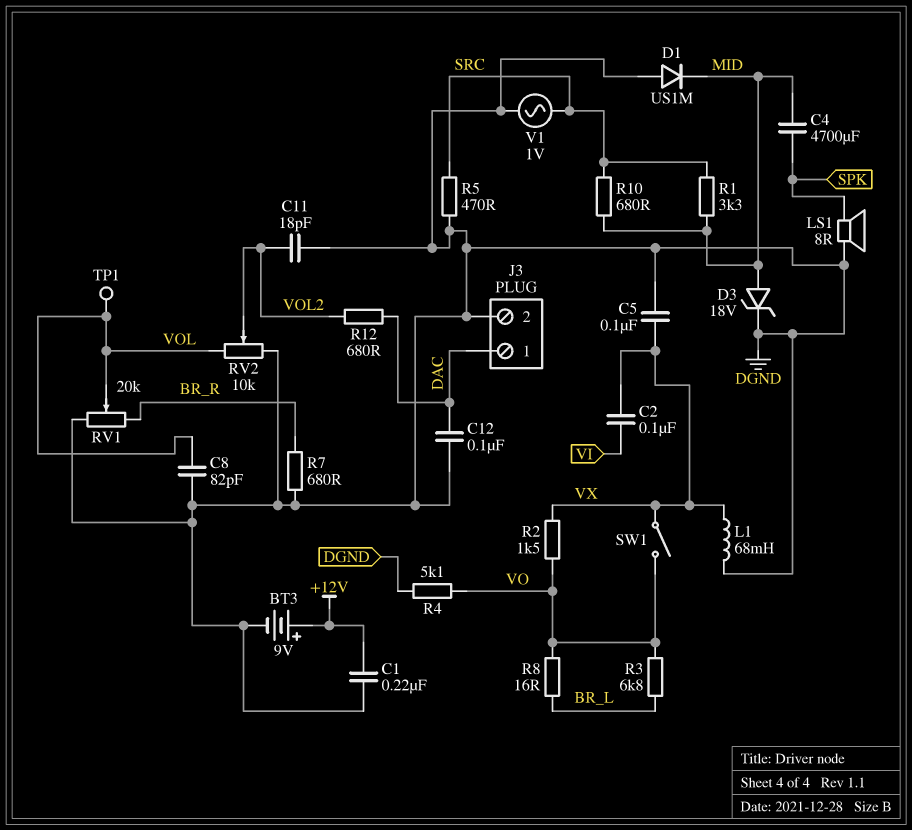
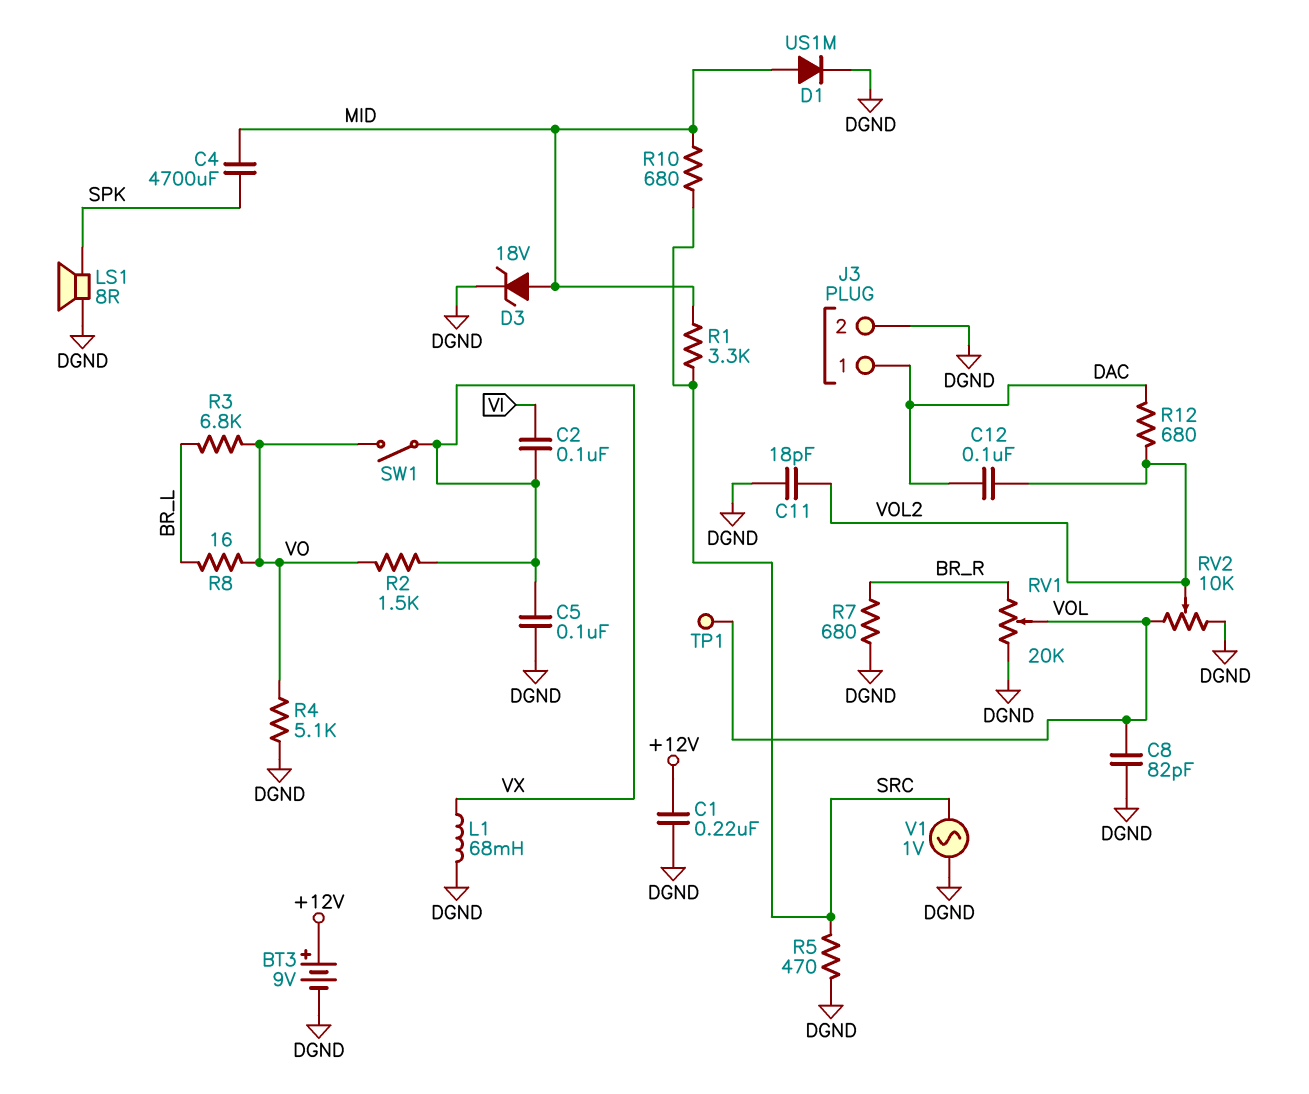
C12: 100nF (DAC, DGND) -> 100nF (DAC, VOL2)
D1: diode US1M (A DGND, K MID) -> diode US1M (A MID, K DGND)

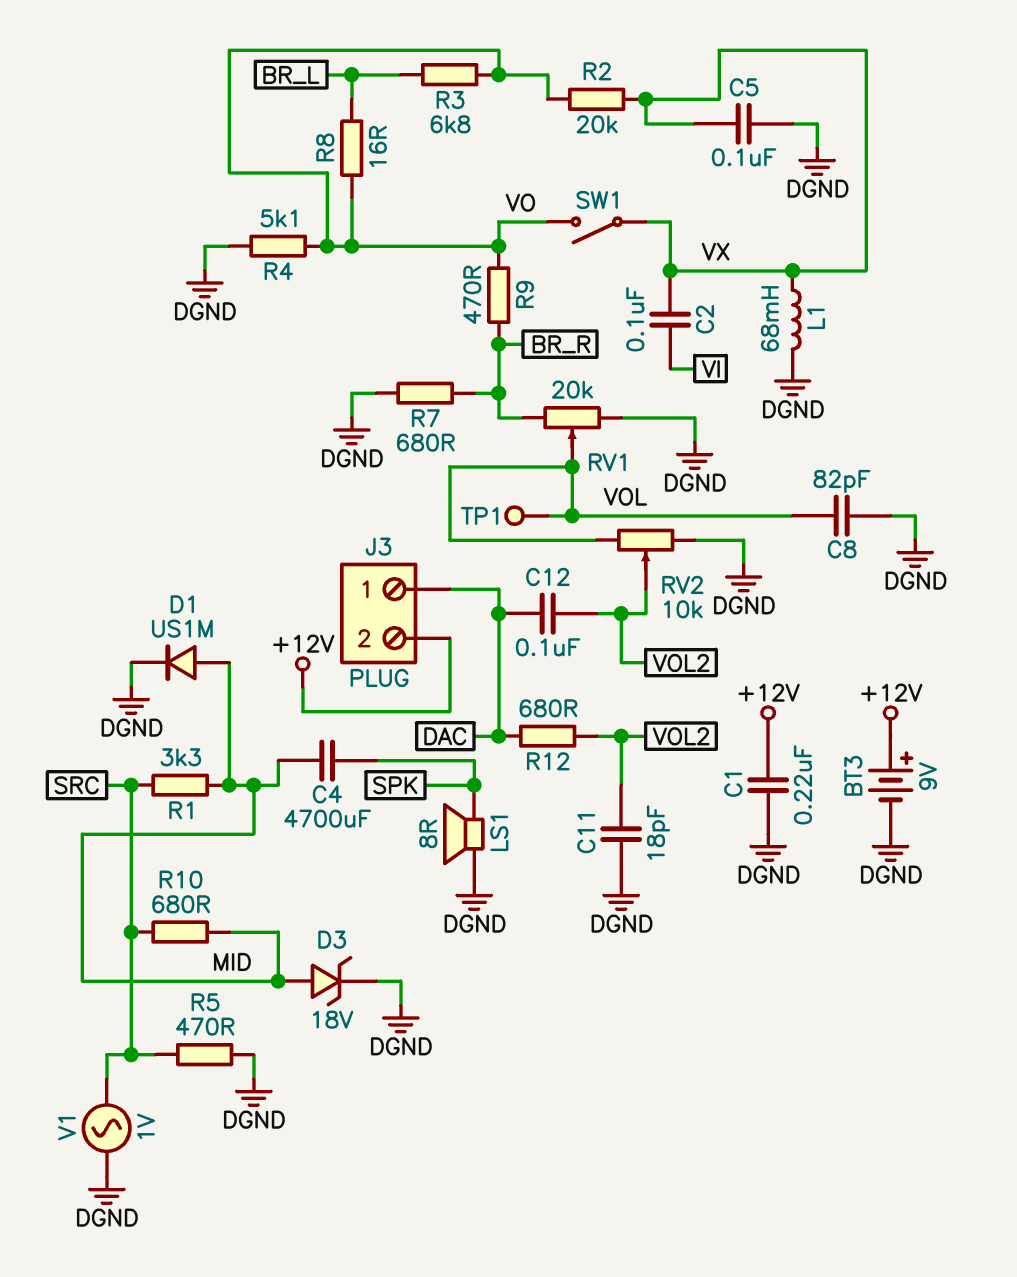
J3 pin 2: DGND -> +12V
R2: 1.5k (VO, VX) -> 20k (VO, VX)
R9: none -> 470 (BR_R, VO)

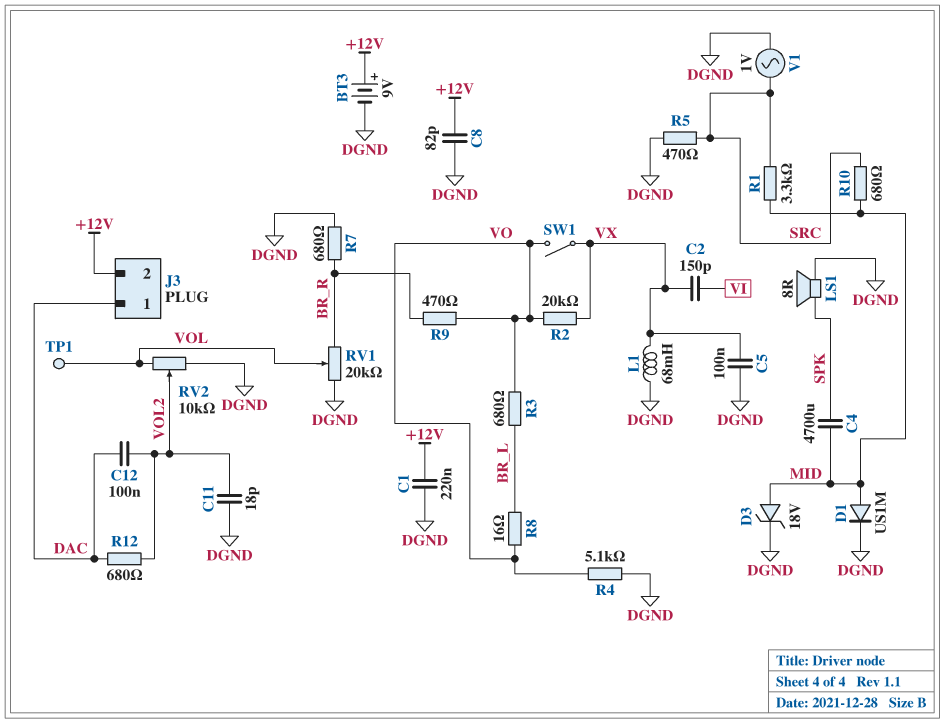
C2: 100nF (VI, VX) -> 150pF (VI, VX)
C8: 82pF (DGND, VOL) -> 82pF (+12V, DGND)
R3: 6.8k (BR_L, VO) -> 680 (BR_L, VO)

